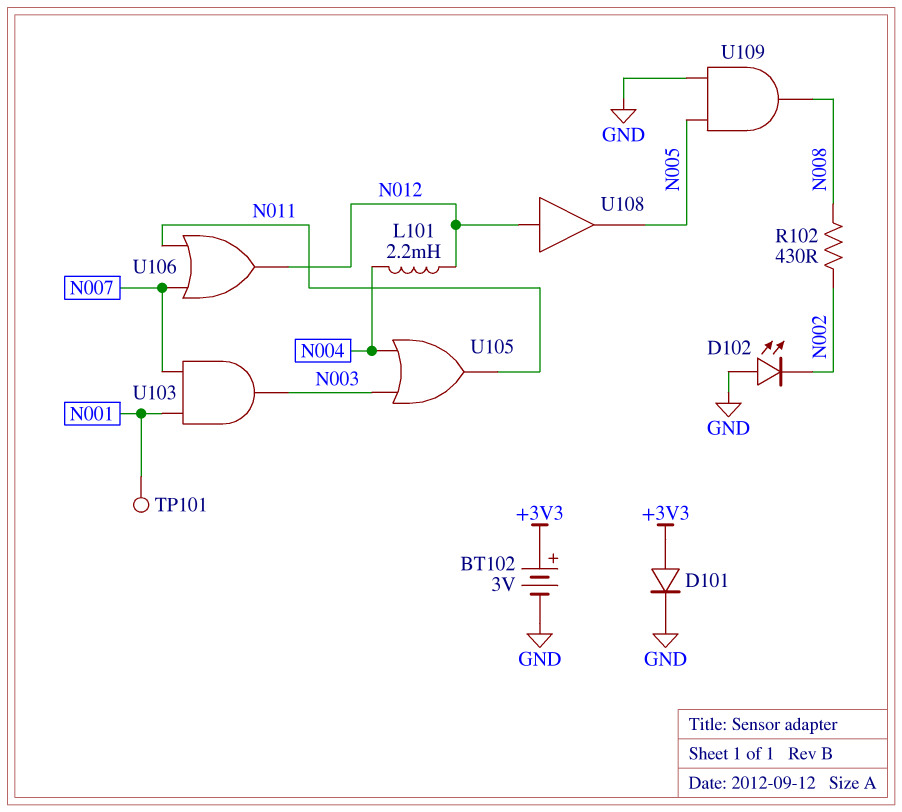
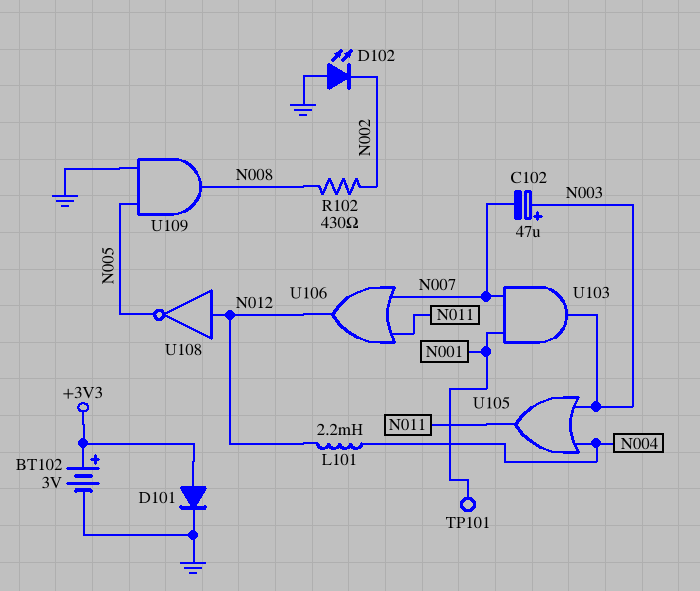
C102: none -> 47uF (plus N003, minus N007)
U108: buffer (in N012, out N005) -> NOT (in N012, out N005)

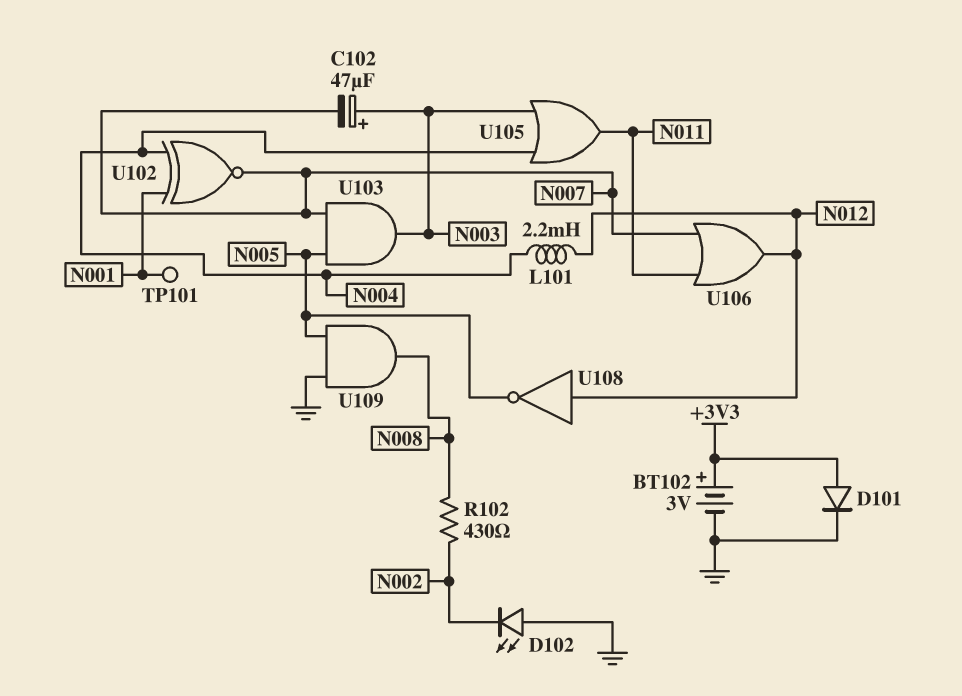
U102: none -> XNOR (in N001, in N004, out N007)
U103: AND (in N001, in N007, out N003) -> AND (in N005, in N007, out N003)

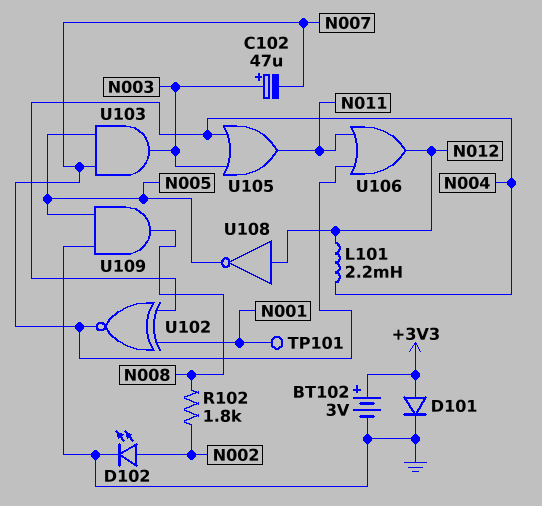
D102: LED (A GND, K N002) -> LED (A N002, K GND)
R102: 430 (N002, N008) -> 1.8k (N002, N008)

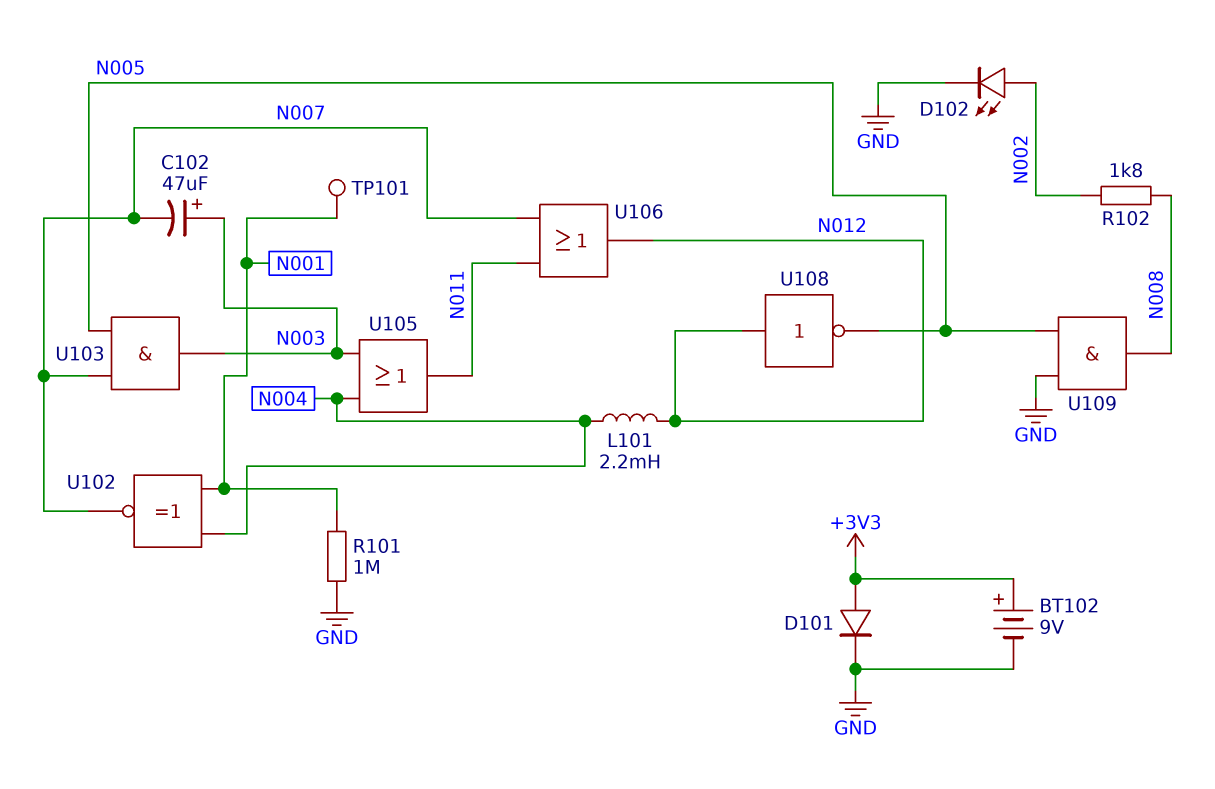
BT102: 3V (plus +3V3, minus GND) -> 9V (plus +3V3, minus GND)
R101: none -> 1M (GND, N001)

